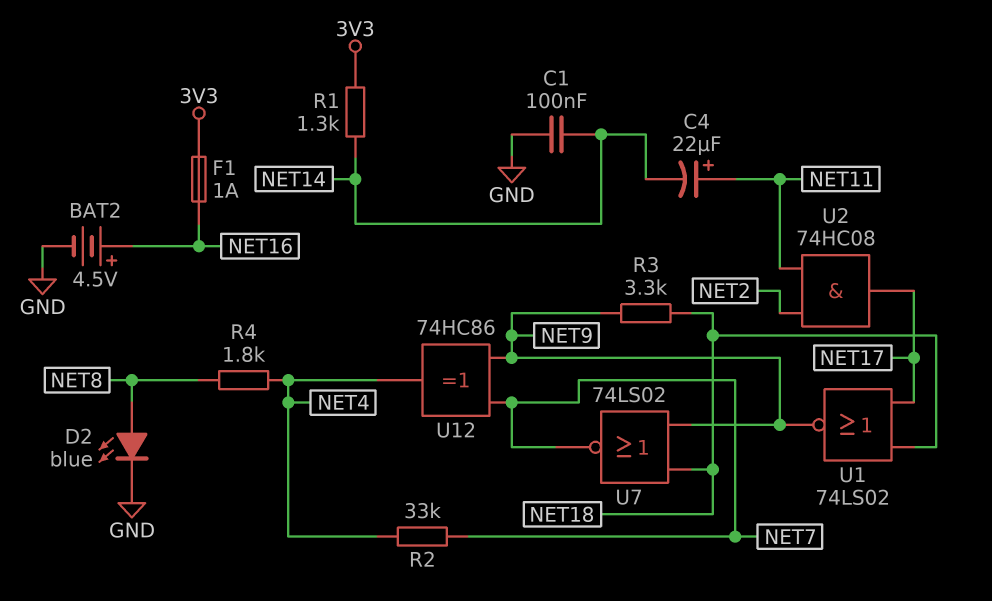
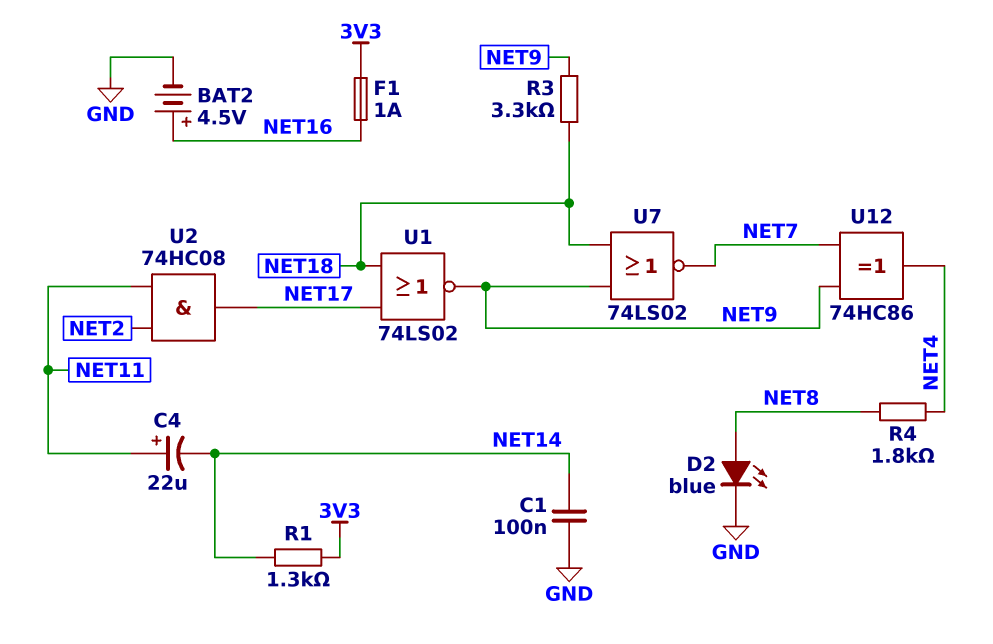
R2: 33k (NET4, NET7) -> none

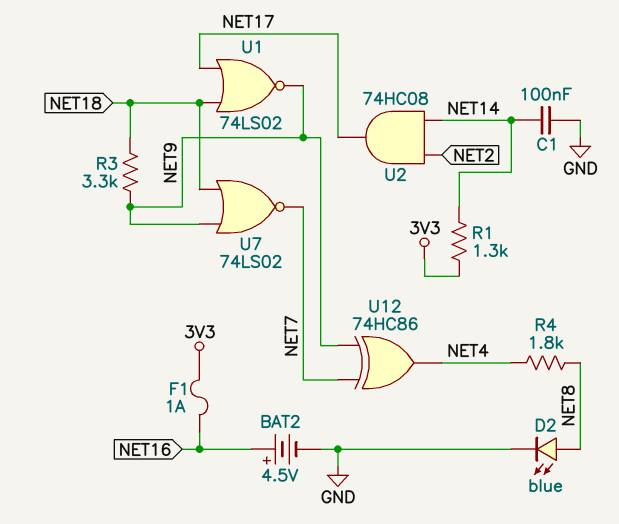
C4: 22uF (plus NET11, minus NET14) -> none
U2: AND 74HC08 (in NET2, in NET11, out NET17) -> AND 74HC08 (in NET2, in NET14, out NET17)

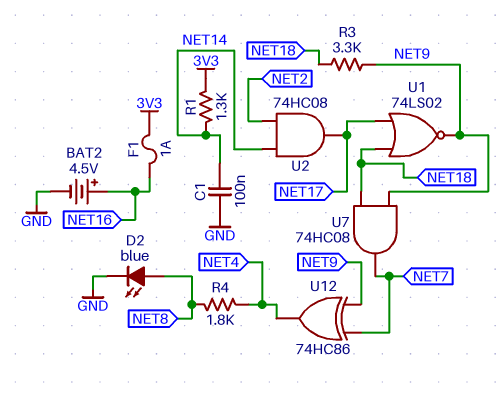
U7: NOR 74LS02 (in NET9, in NET18, out NET7) -> AND 74HC08 (in NET9, in NET18, out NET7)

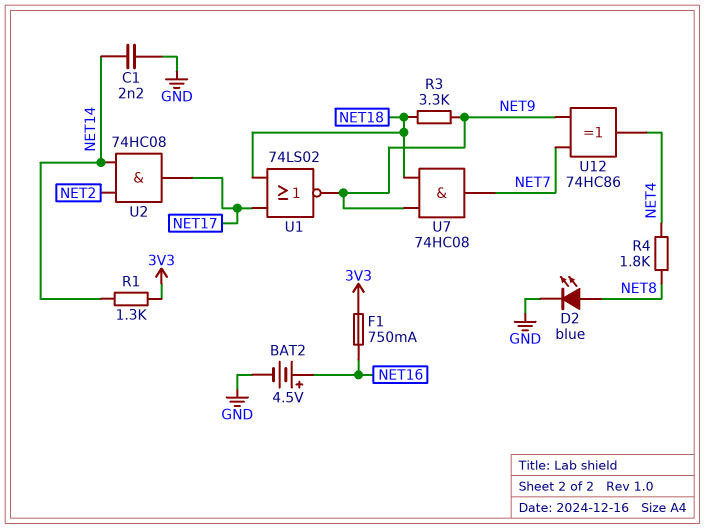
C1: 100nF (GND, NET14) -> 2.2nF (GND, NET14)
F1: 1A (3V3, NET16) -> 750mA (3V3, NET16)

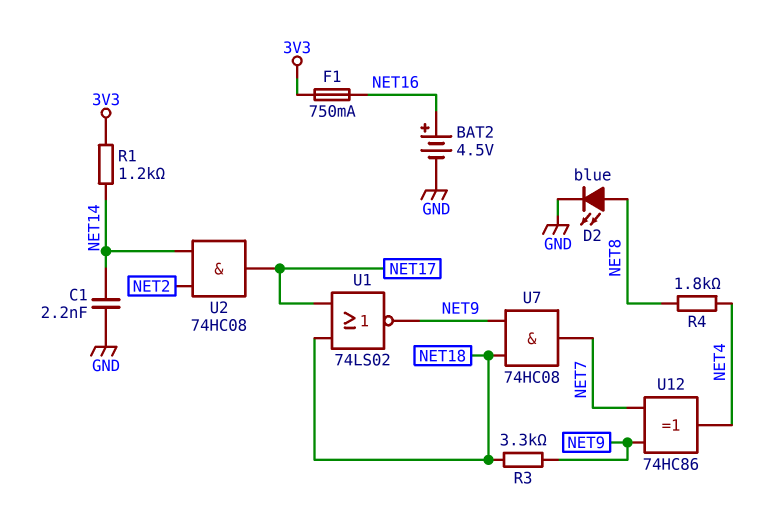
R1: 1.3k (3V3, NET14) -> 1.2k (3V3, NET14)

